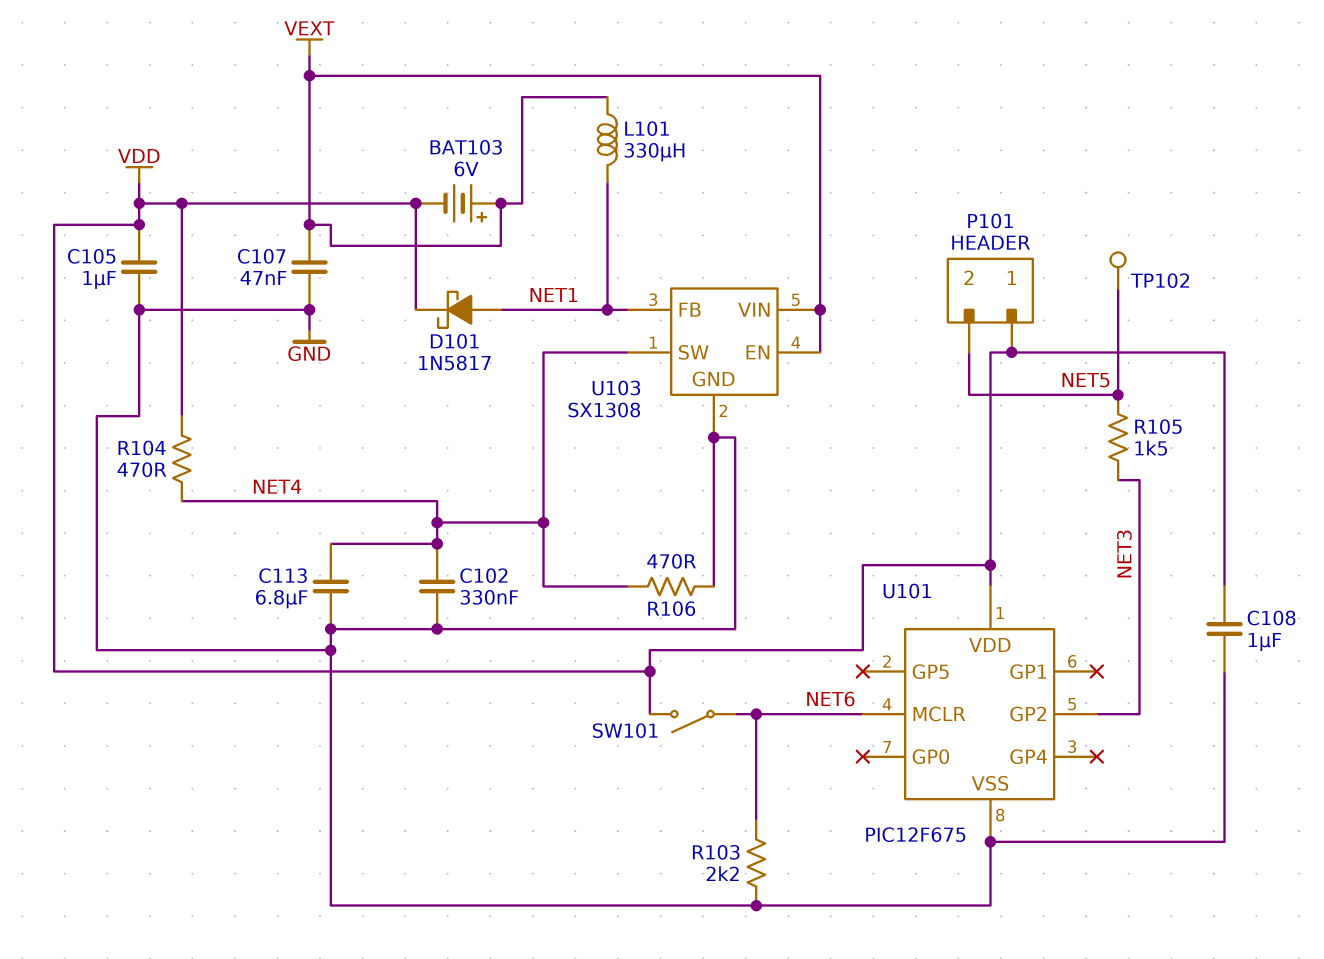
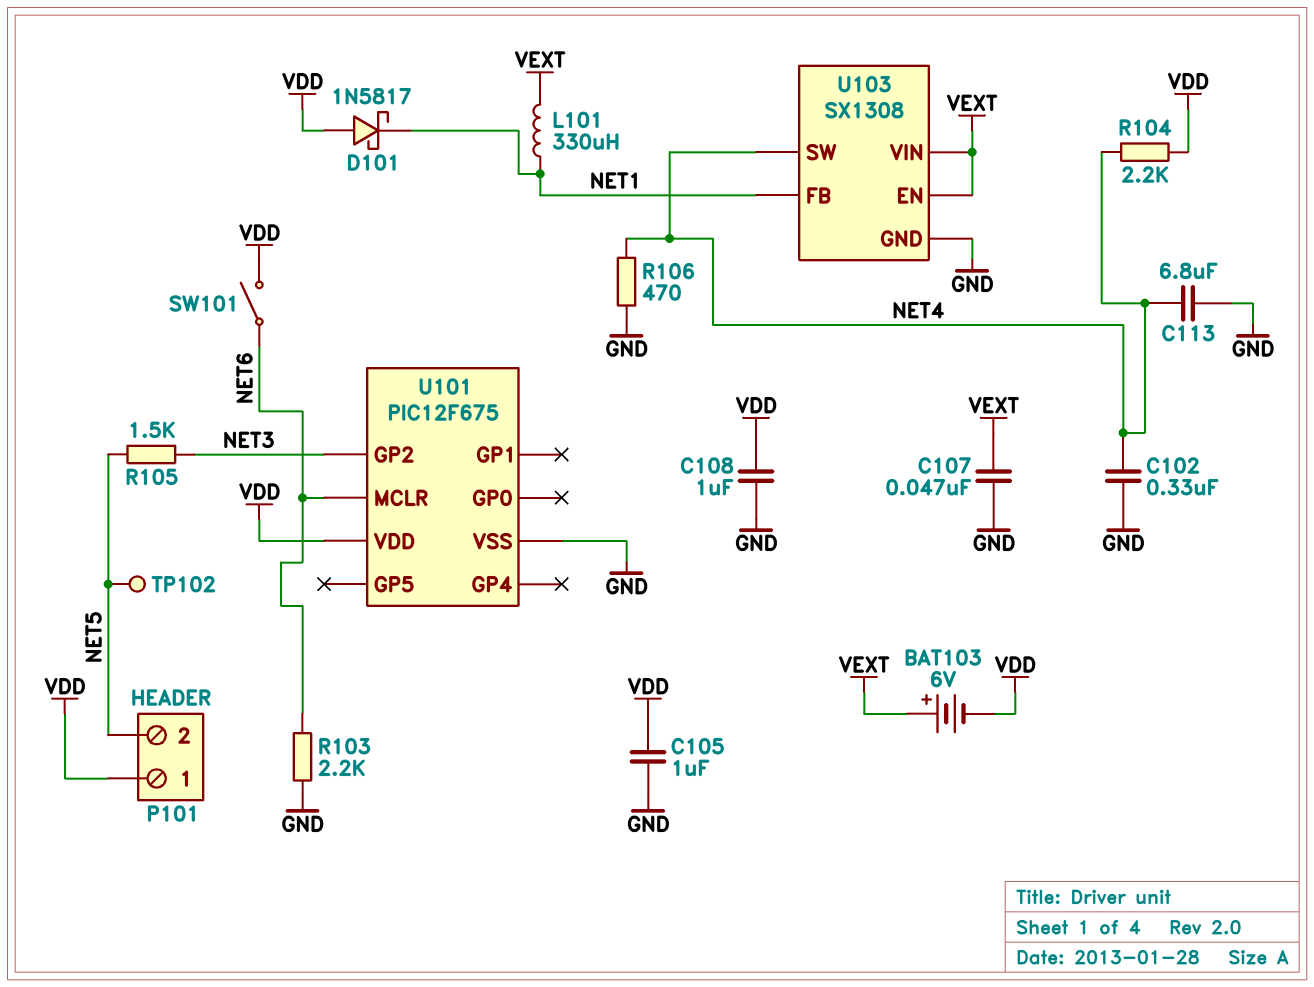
D101: schottky 1N5817 (A NET1, K VDD) -> schottky 1N5817 (A VDD, K NET1)
R104: 470 (NET4, VDD) -> 2.2k (NET4, VDD)

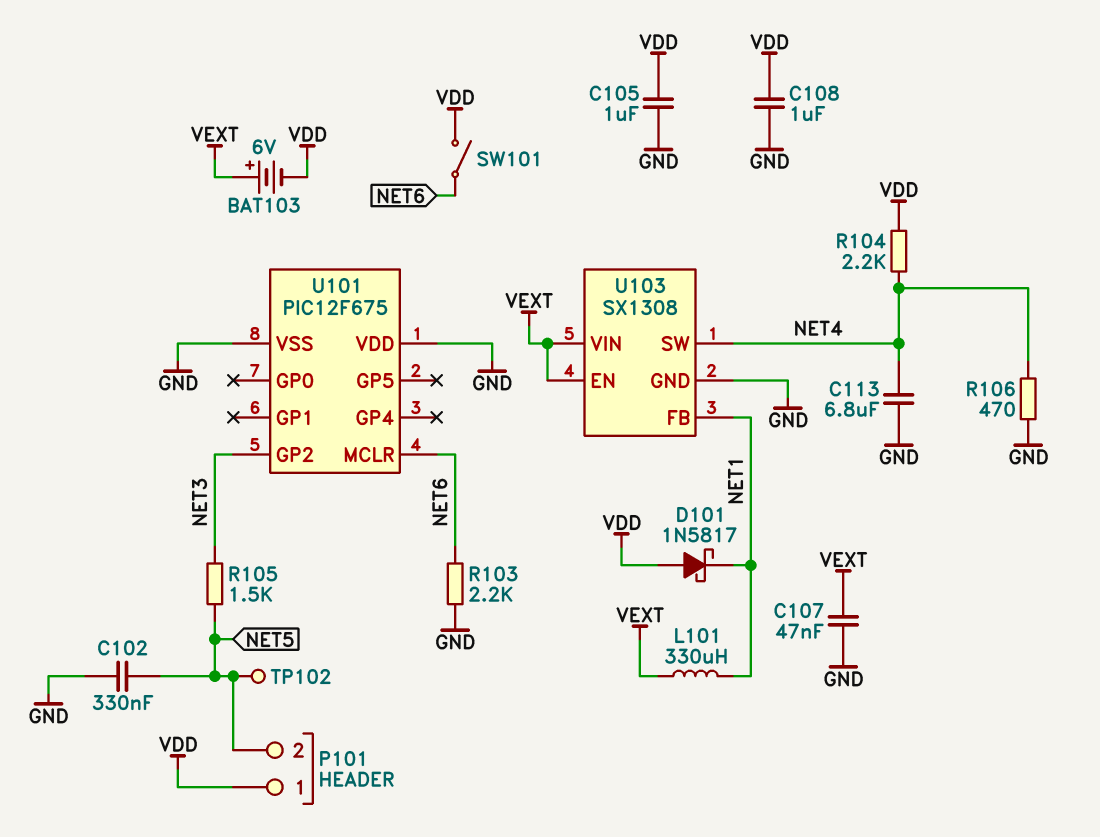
C102: 330nF (GND, NET4) -> 330nF (GND, NET5)
U101 pin VDD: VDD -> GND

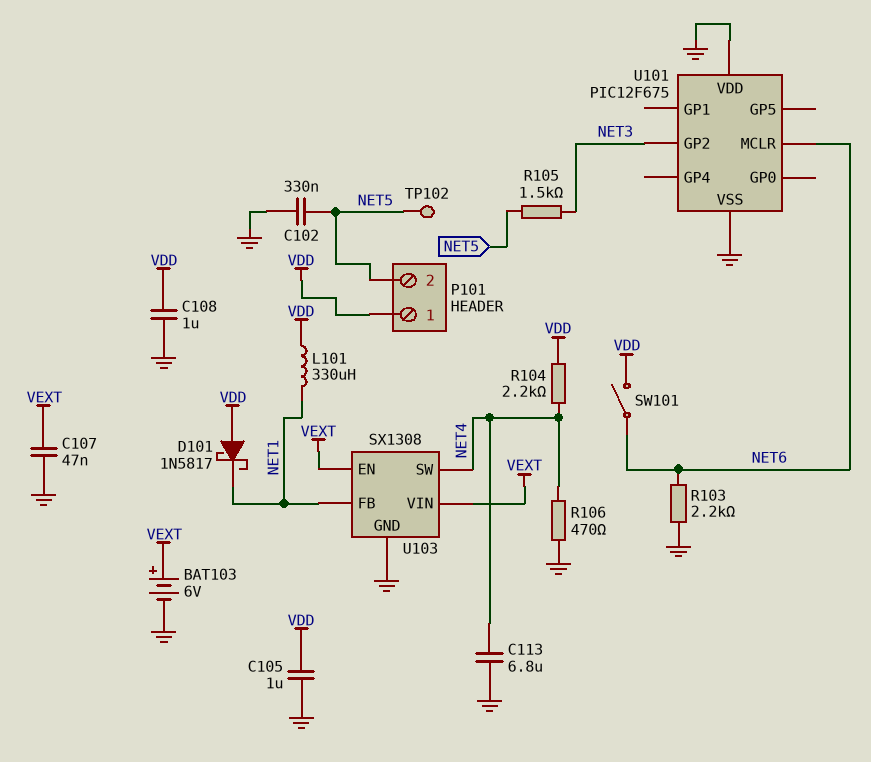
BAT103: 6V (plus VEXT, minus VDD) -> 6V (plus VEXT, minus GND)
L101: 330uH (NET1, VEXT) -> 330uH (NET1, VDD)

